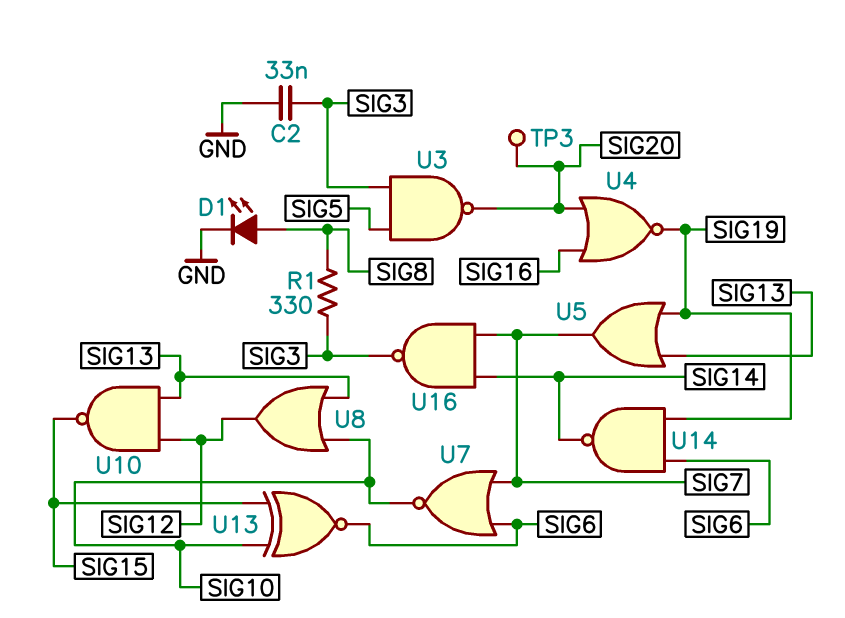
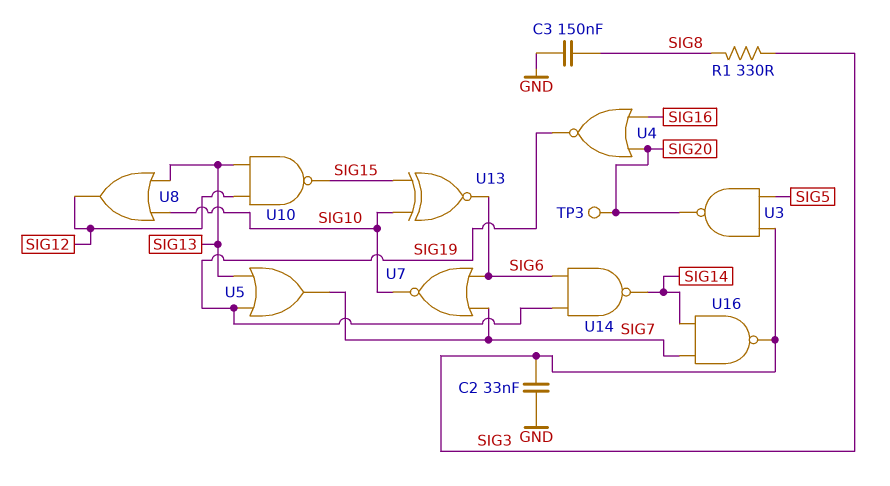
C3: none -> 150nF (GND, SIG8)
D1: LED (A SIG8, K GND) -> none

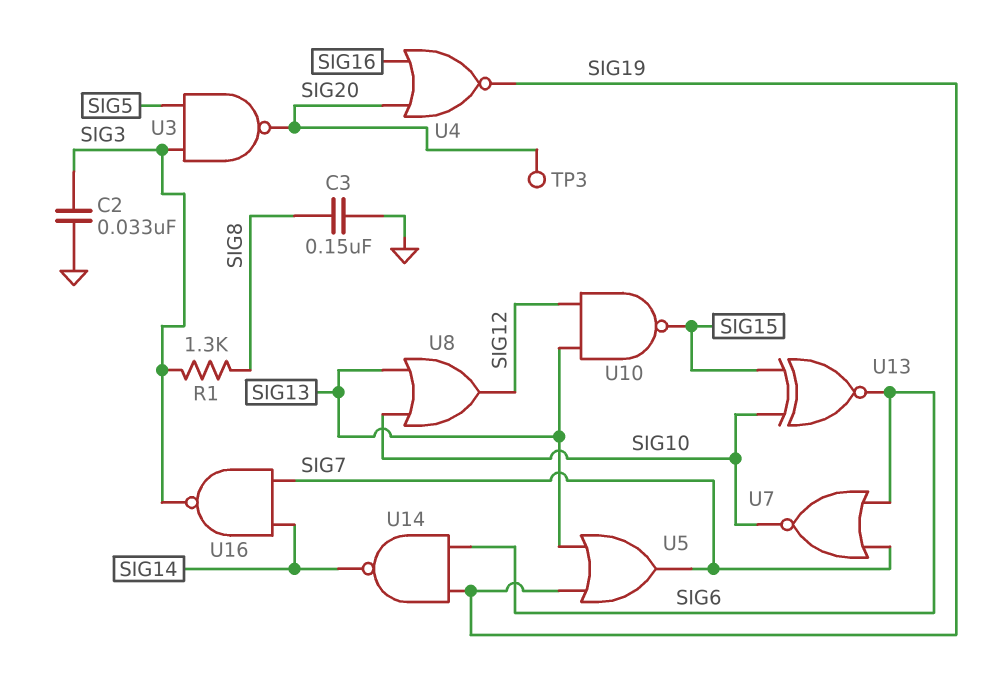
R1: 330 (SIG3, SIG8) -> 1.3k (SIG3, SIG8)

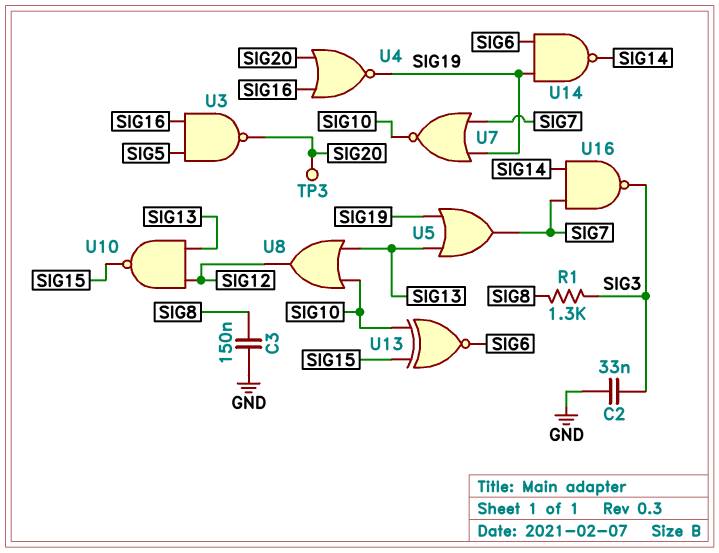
U3: NAND (in SIG3, in SIG5, out SIG20) -> NAND (in SIG5, in SIG16, out SIG20)
U7: NOR (in SIG6, in SIG7, out SIG10) -> NOR (in SIG7, in SIG19, out SIG10)

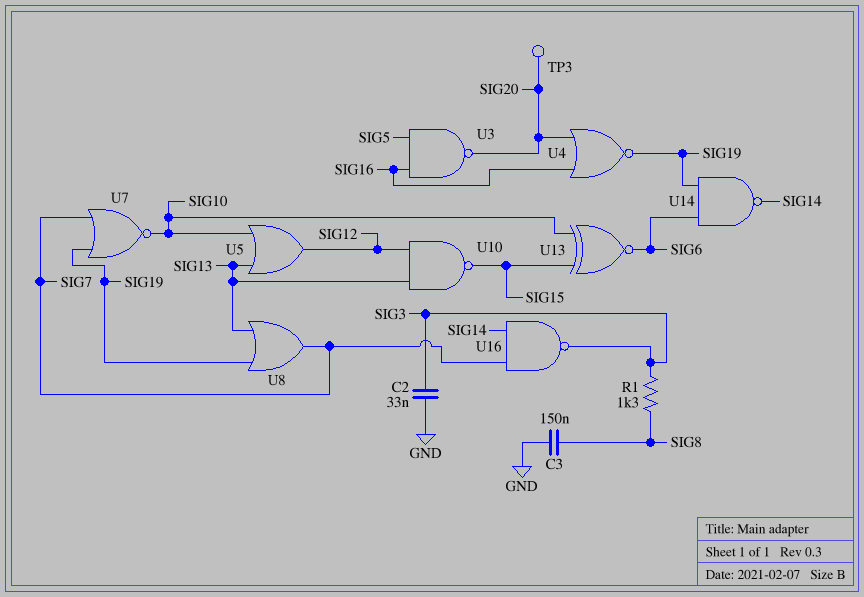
U5: OR (in SIG13, in SIG19, out SIG7) -> OR (in SIG10, in SIG13, out SIG12)
U8: OR (in SIG10, in SIG13, out SIG12) -> OR (in SIG13, in SIG19, out SIG7)

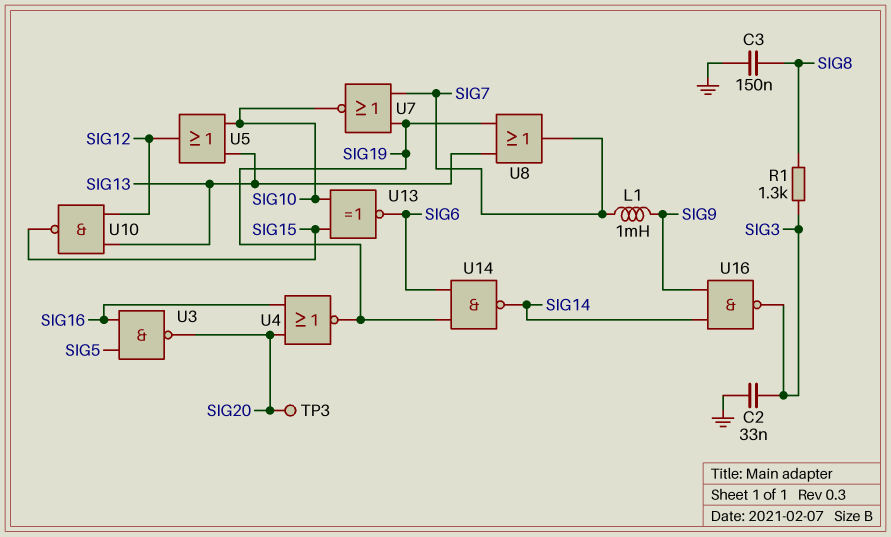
L1: none -> 1mH (SIG7, SIG9)
U16: NAND (in SIG7, in SIG14, out SIG3) -> NAND (in SIG9, in SIG14, out SIG3)

